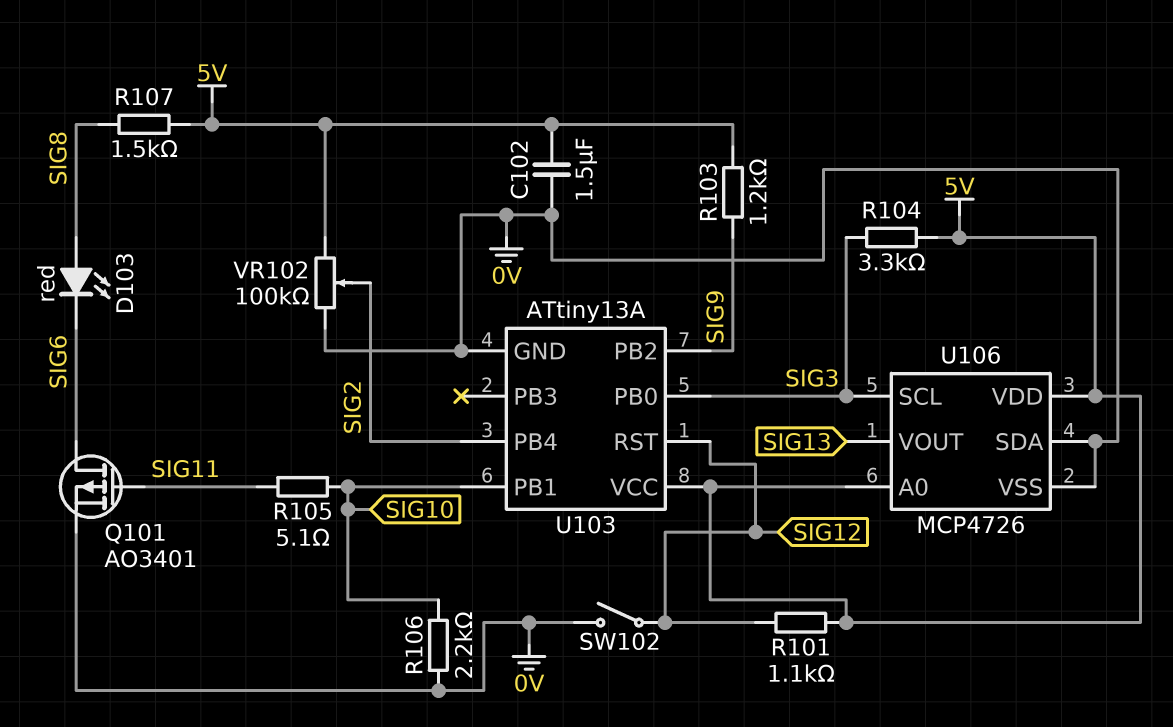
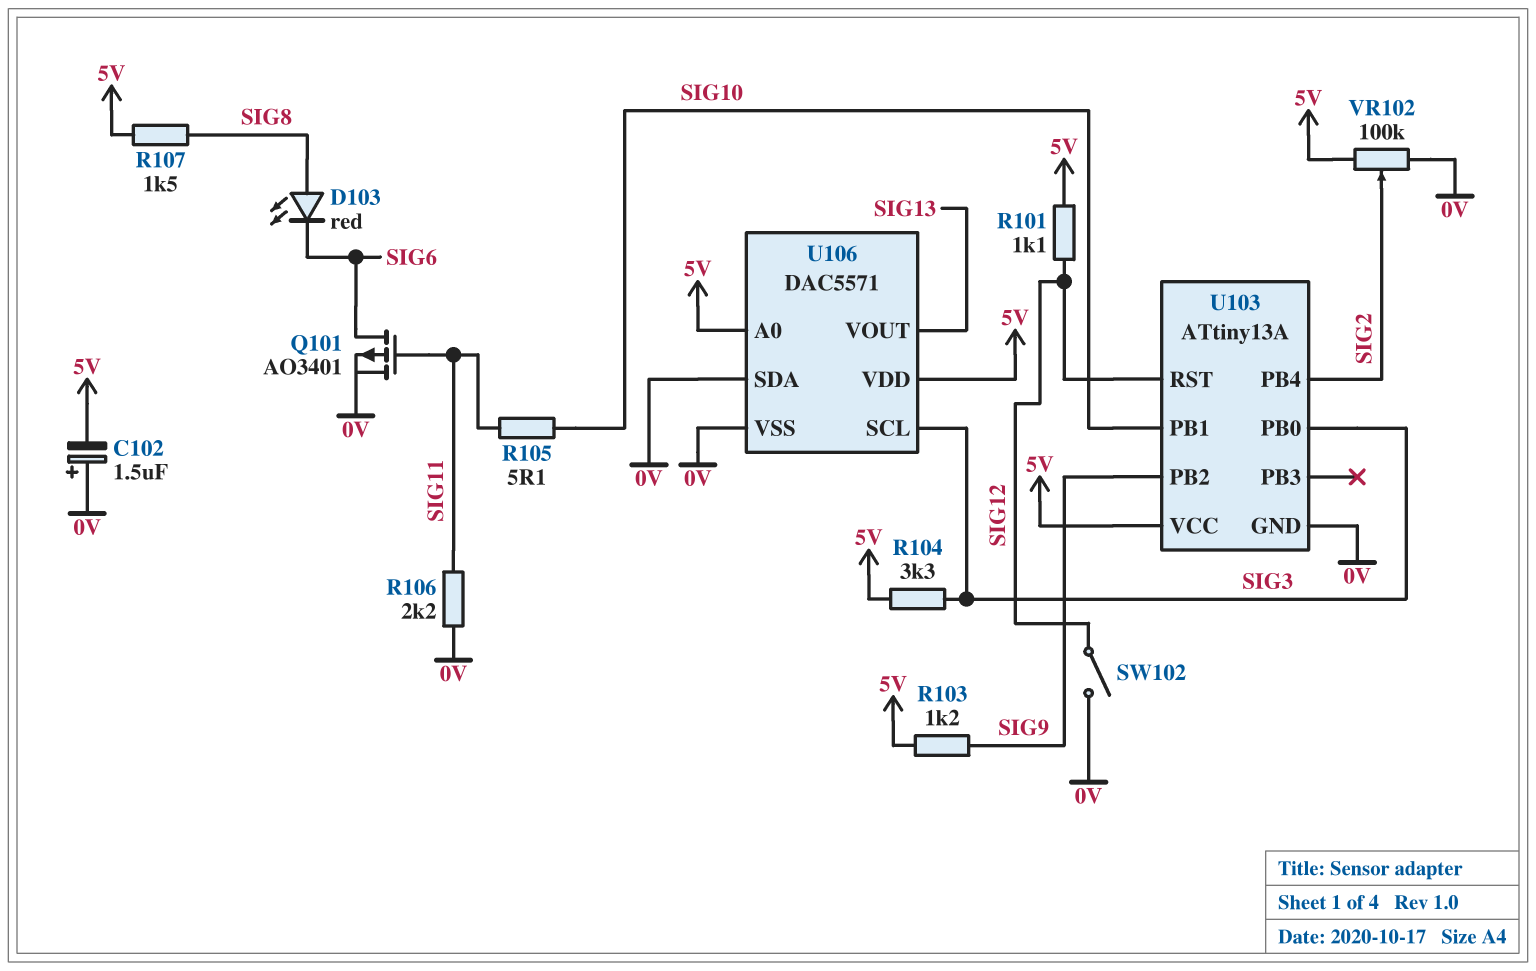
C102: 1.5uF (0V, 5V) -> 1.5uF (plus 0V, minus 5V)
R106: 2.2k (0V, SIG10) -> 2.2k (0V, SIG11)
U106: MCP4726 -> DAC5571

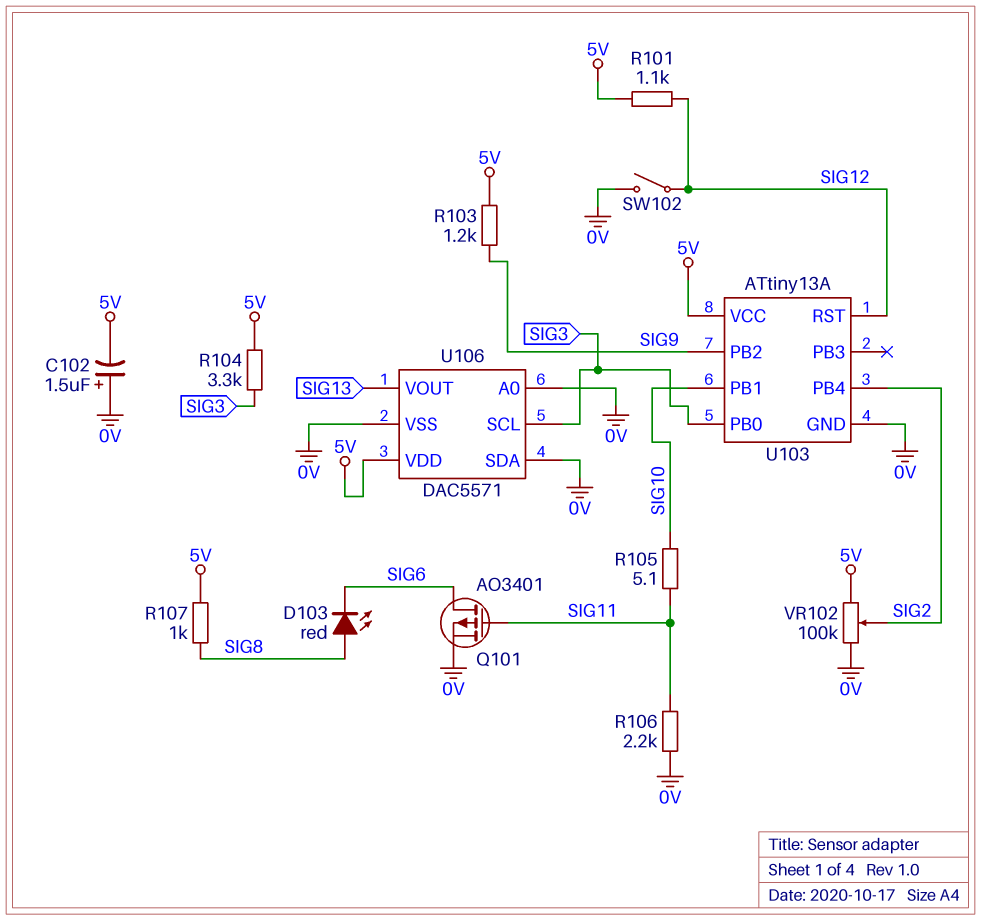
R107: 1.5k (5V, SIG8) -> 1k (5V, SIG8)
U106 pin A0: 5V -> 0V

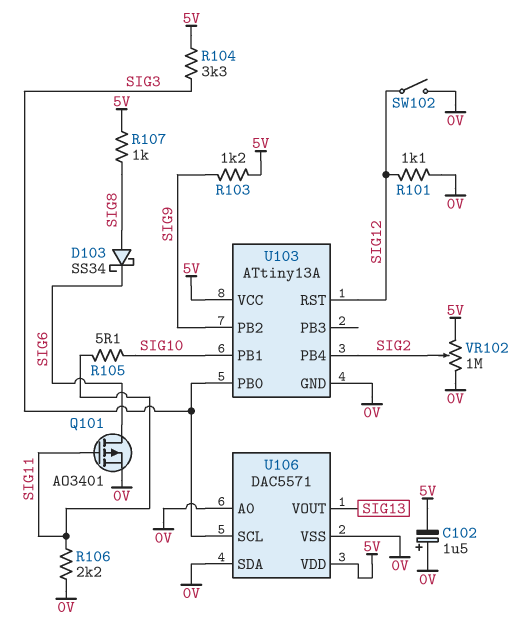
D103: LED red (A SIG8, K SIG6) -> schottky SS34 (A SIG8, K SIG6)
R101: 1.1k (5V, SIG12) -> 1.1k (0V, SIG12)
VR102: 100k (0V, 5V, wiper SIG2) -> 1M (0V, 5V, wiper SIG2)

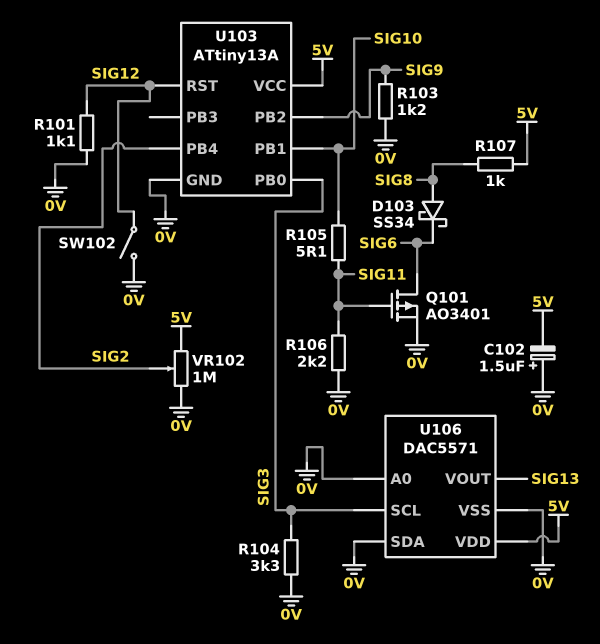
R103: 1.2k (5V, SIG9) -> 1.2k (0V, SIG9)
R104: 3.3k (5V, SIG3) -> 3.3k (0V, SIG3)

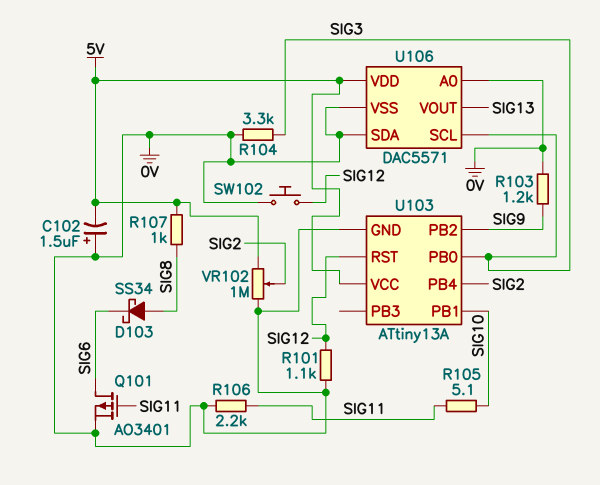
SW102: switch (0V, SIG12) -> button (0V, SIG12)

